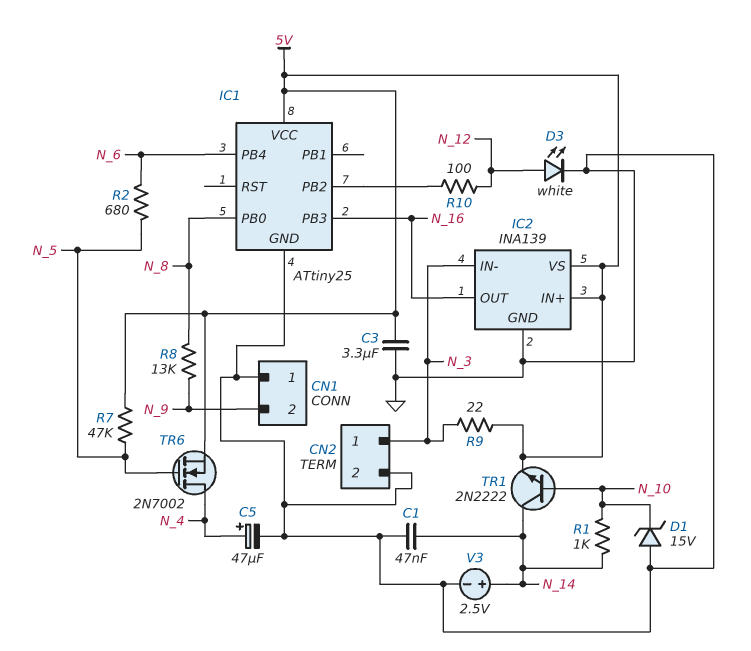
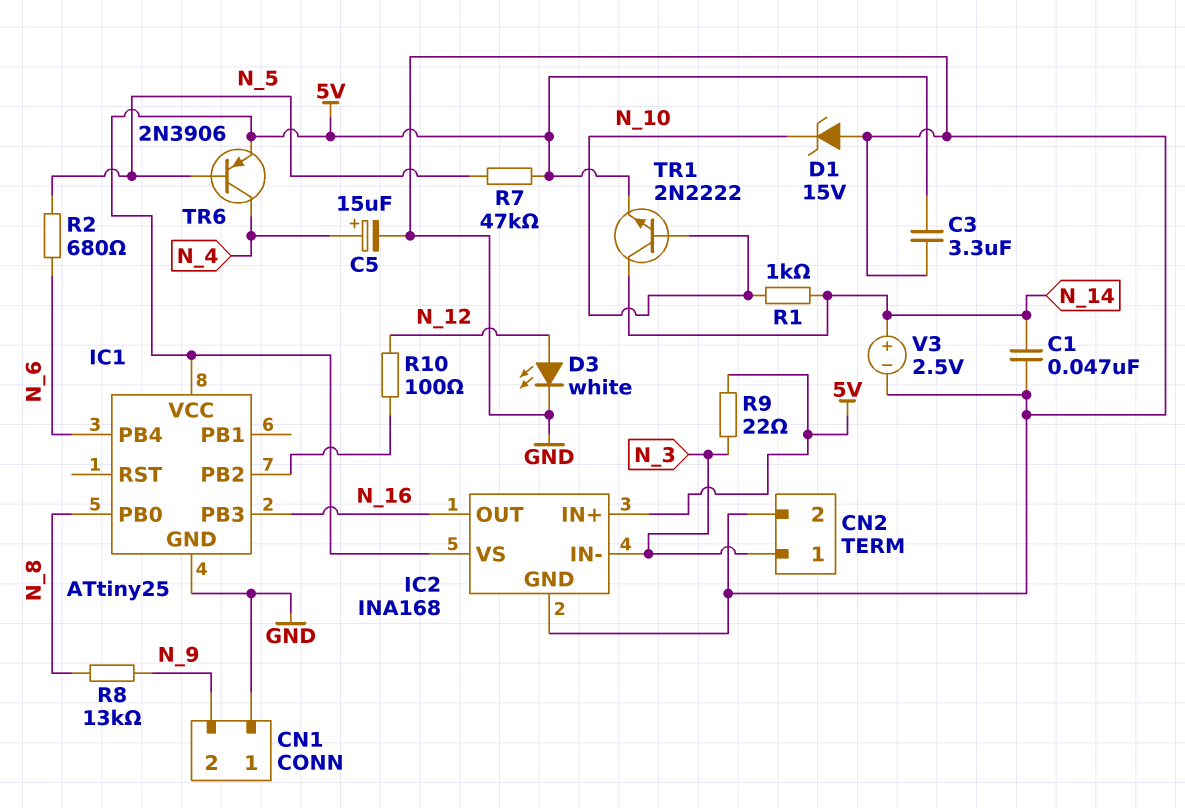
C5: 47uF (plus N_4, minus GND) -> 15uF (plus N_4, minus GND)
IC2: INA139 -> INA168
TR6: NMOS 2N7002 (G N_5, D N_4, S 5V) -> PNP 2N3906 (B N_5, C N_4, E 5V)

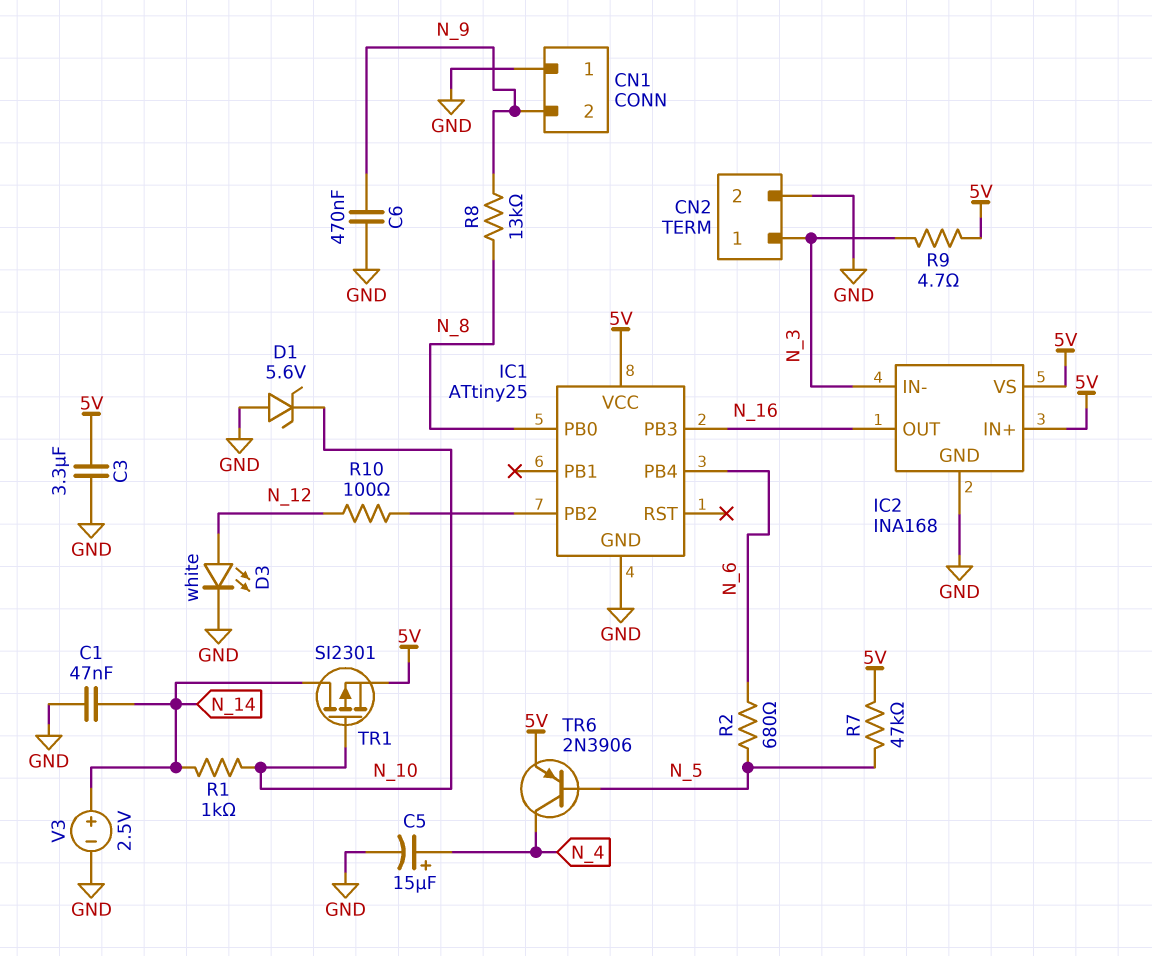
C6: none -> 470nF (GND, N_9)
D1: zener 15V (A GND, K N_10) -> zener 5.6V (A GND, K N_10)
R9: 22 (5V, N_3) -> 4.7 (5V, N_3)
TR1: NPN 2N2222 (B N_10, C N_14, E 5V) -> PMOS SI2301 (G N_10, D N_14, S 5V)

